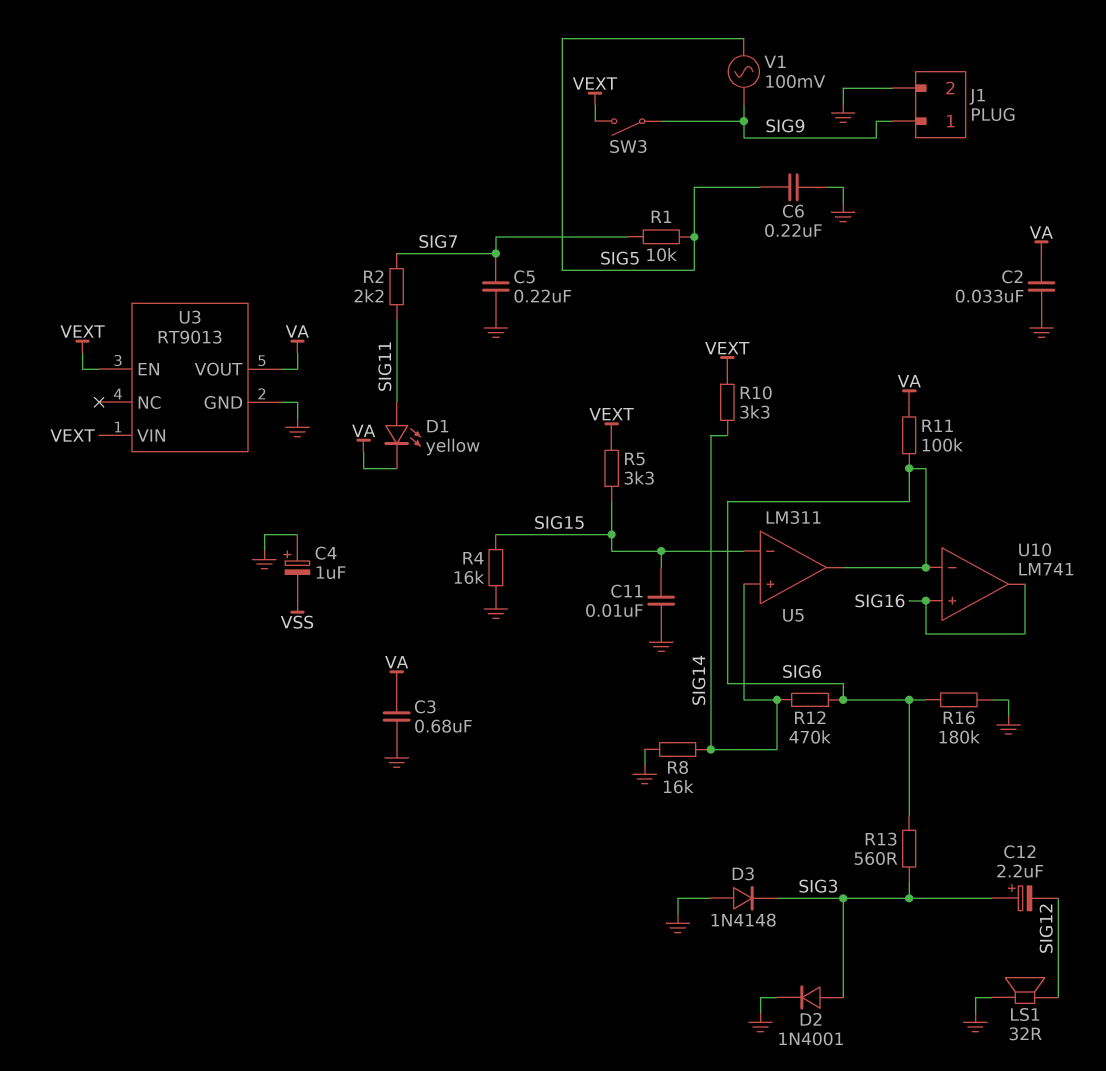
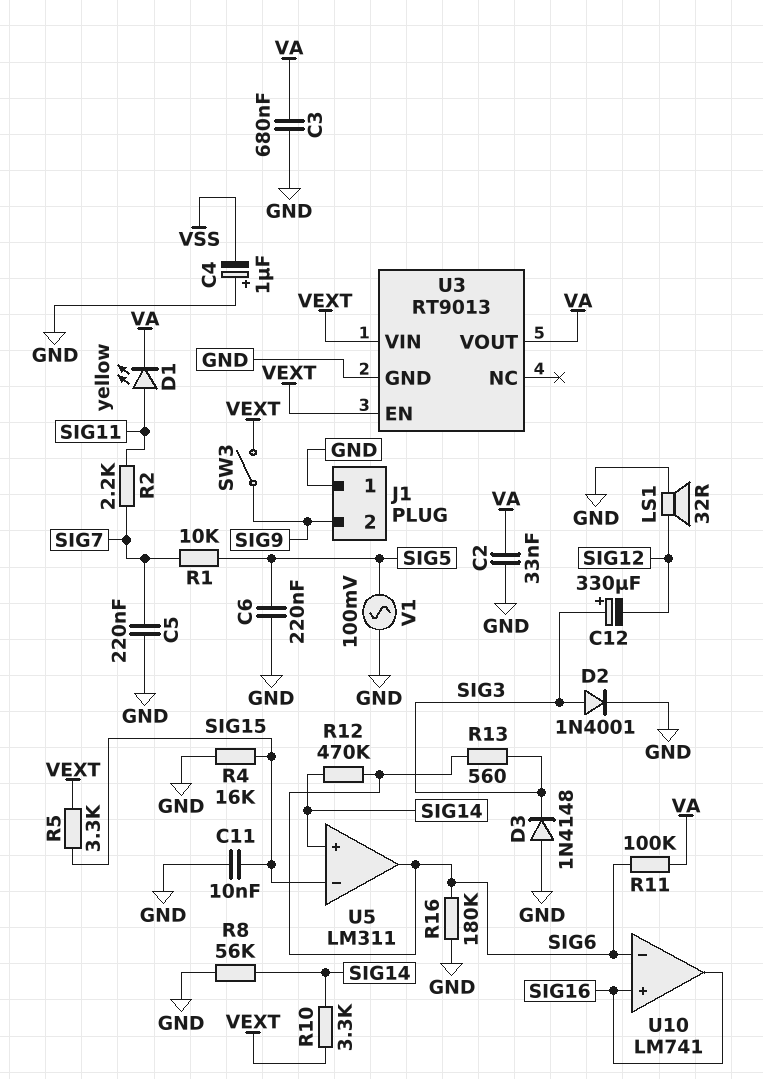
C12: 2.2uF (plus SIG3, minus SIG12) -> 330uF (plus SIG3, minus SIG12)
J1 pin 1: SIG9 -> GND
J1 pin 2: GND -> SIG9
R8: 16k (GND, SIG14) -> 56k (GND, SIG14)
V1: AC 100mV (SIG5, SIG9) -> AC 100mV (GND, SIG5)

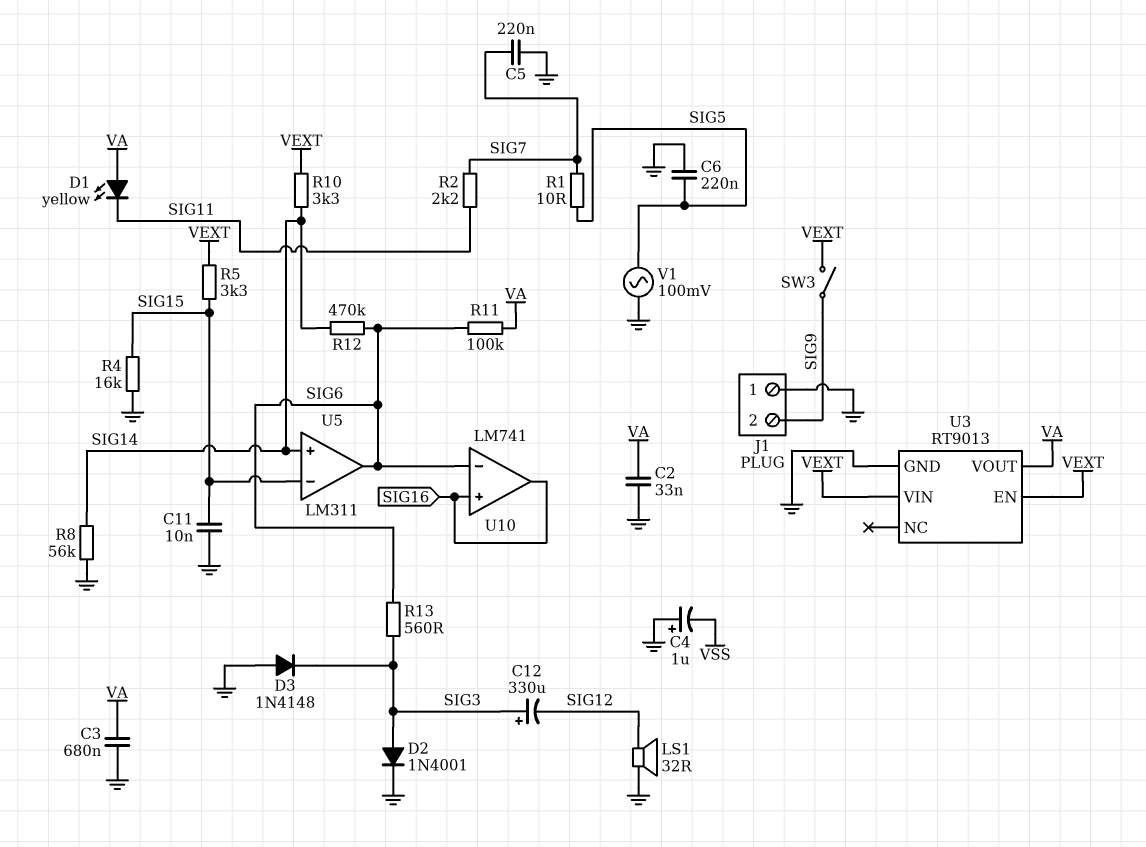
D1: LED yellow (A SIG11, K VA) -> LED yellow (A VA, K SIG11)
R1: 10k (SIG5, SIG7) -> 10 (SIG5, SIG7)
R16: 180k (GND, SIG6) -> none

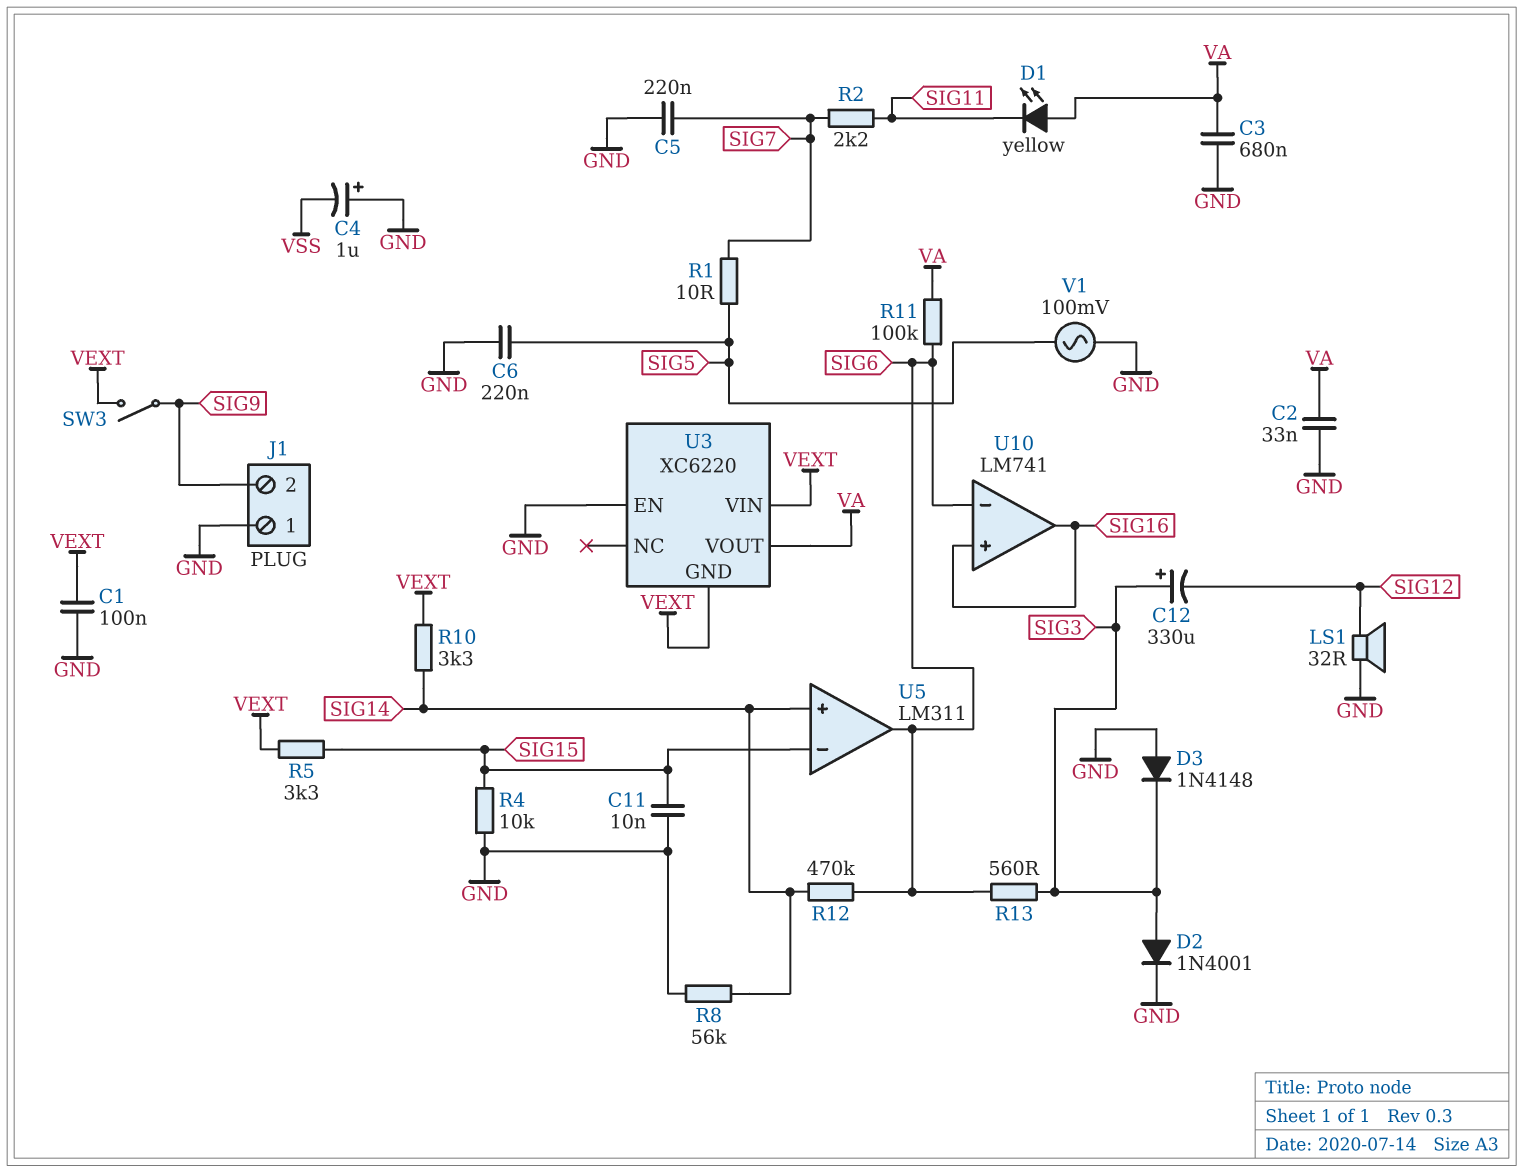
C1: none -> 100nF (GND, VEXT)
R4: 16k (GND, SIG15) -> 10k (GND, SIG15)
U3: RT9013 -> XC6220
U3 pin EN: VEXT -> GND
U3 pin GND: GND -> VEXT

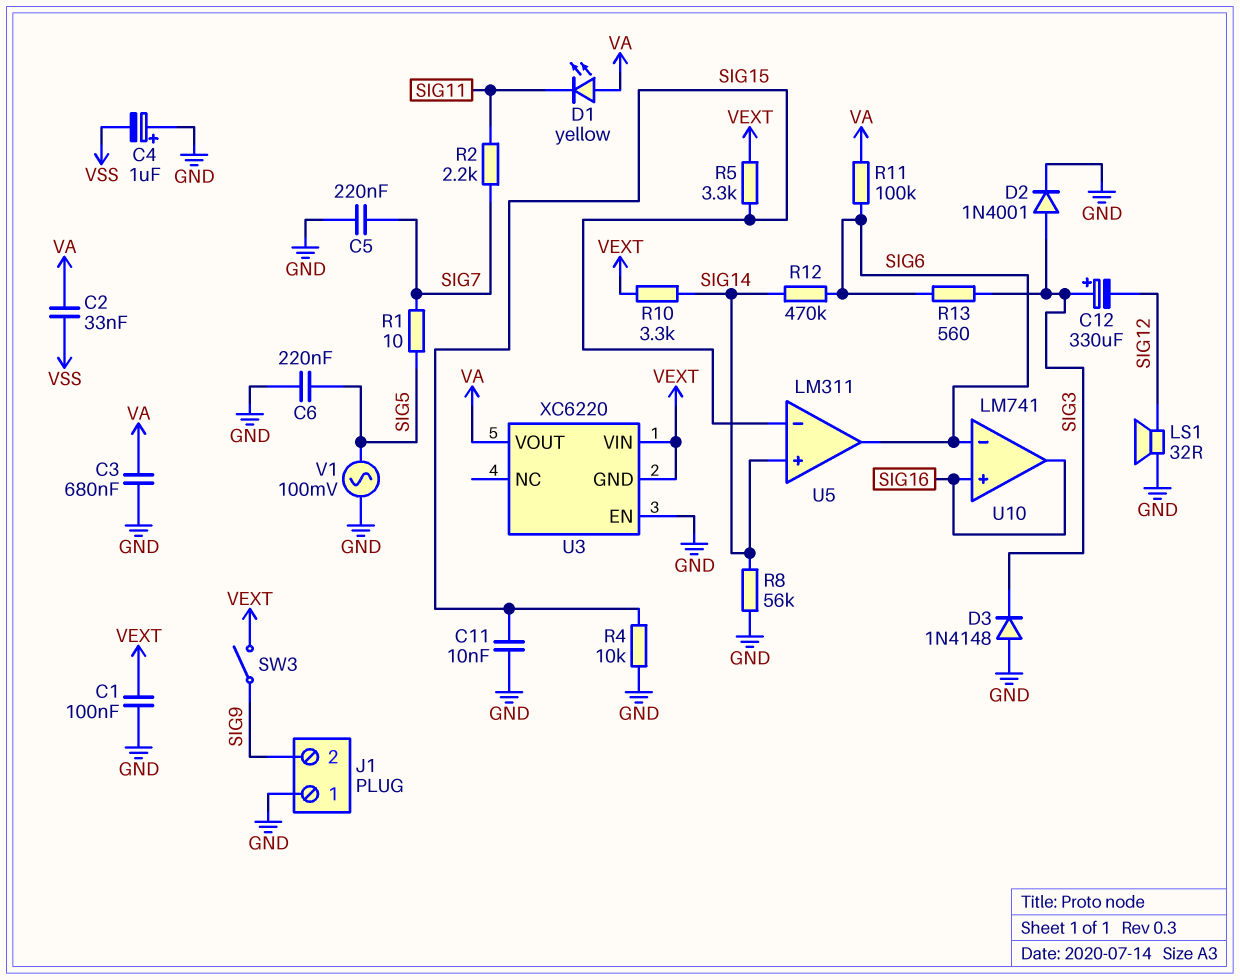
C2: 33nF (GND, VA) -> 33nF (VA, VSS)

